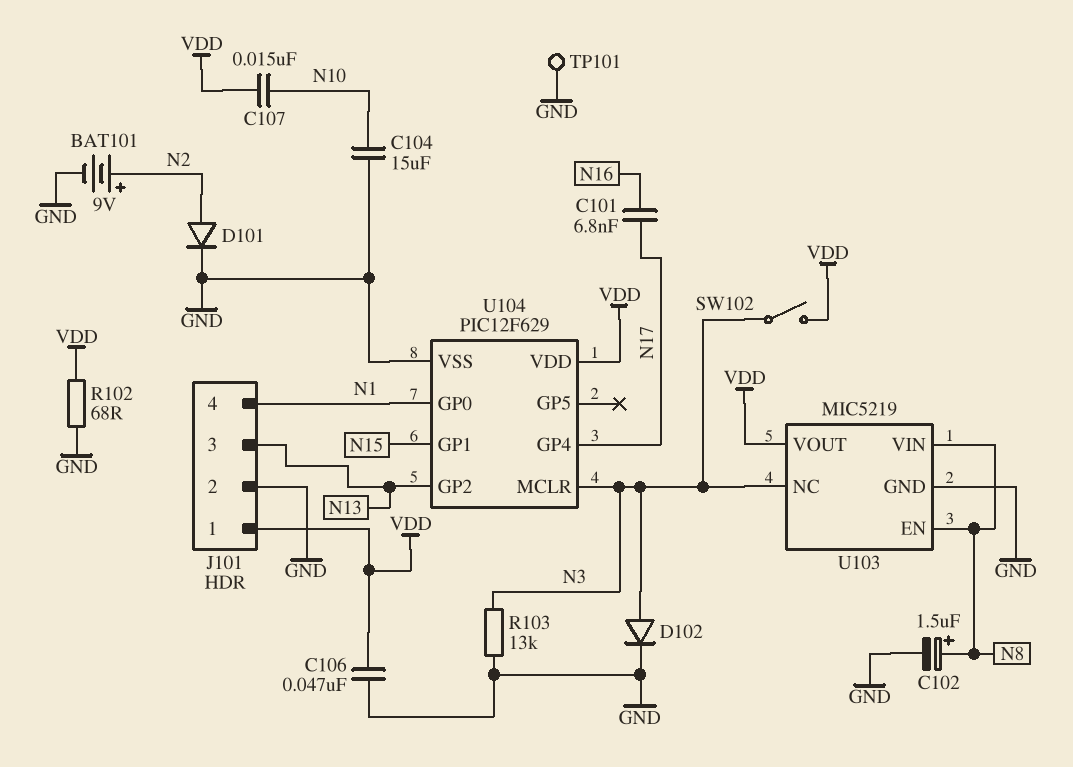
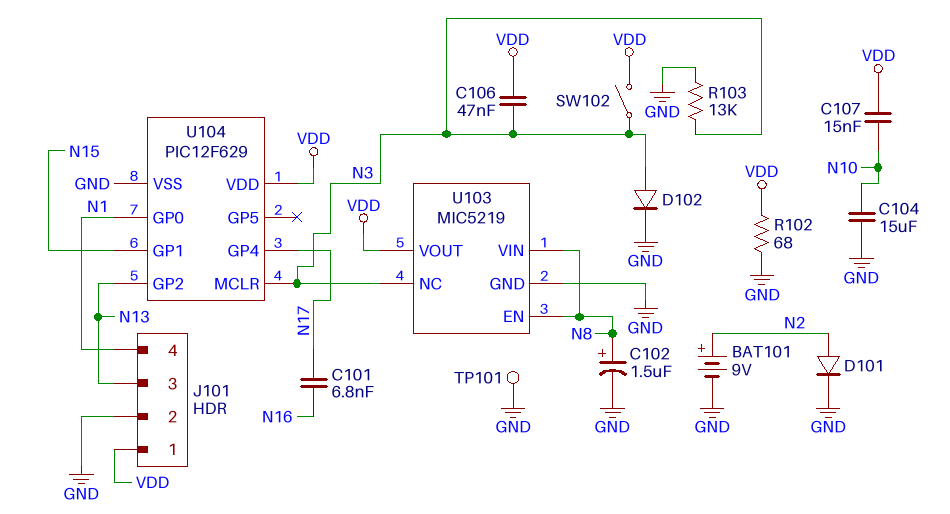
C106: 47nF (GND, VDD) -> 47nF (N3, VDD)

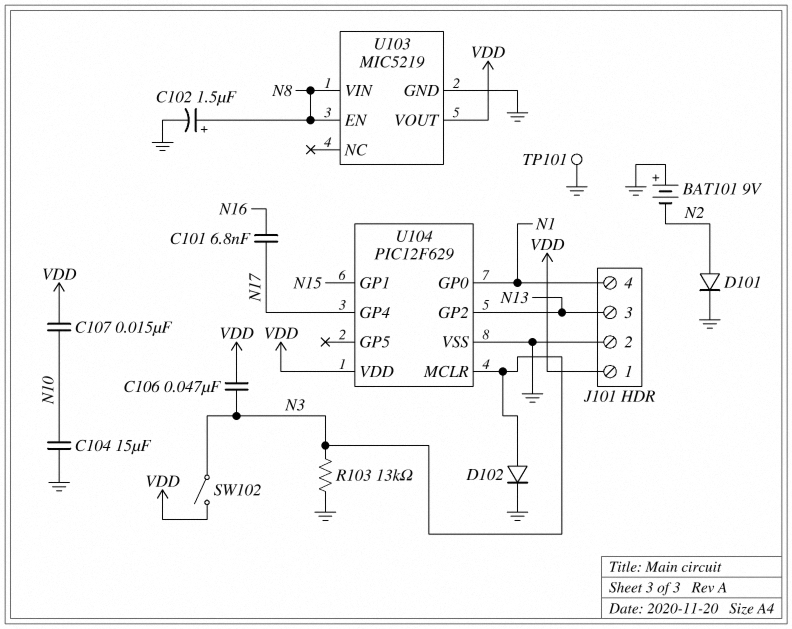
BAT101: 9V (plus N2, minus GND) -> 9V (plus GND, minus N2)
R102: 68 (GND, VDD) -> none
U103 pin NC: N3 -> none

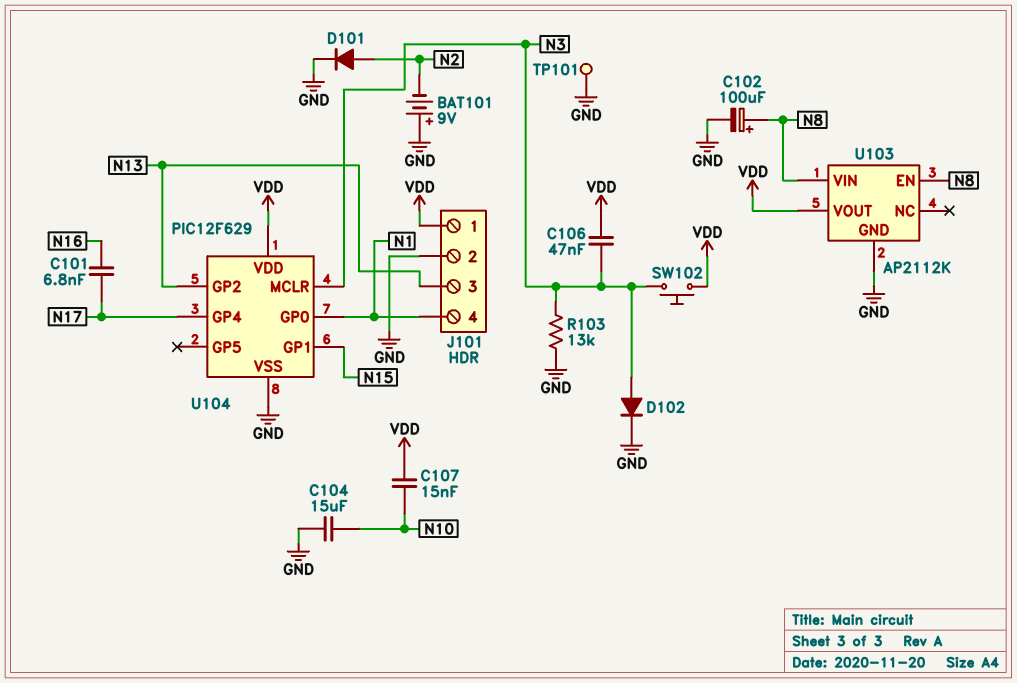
C102: 1.5uF (plus N8, minus GND) -> 100uF (plus N8, minus GND)
SW102: switch (N3, VDD) -> button (N3, VDD)
U103: MIC5219 -> AP2112K

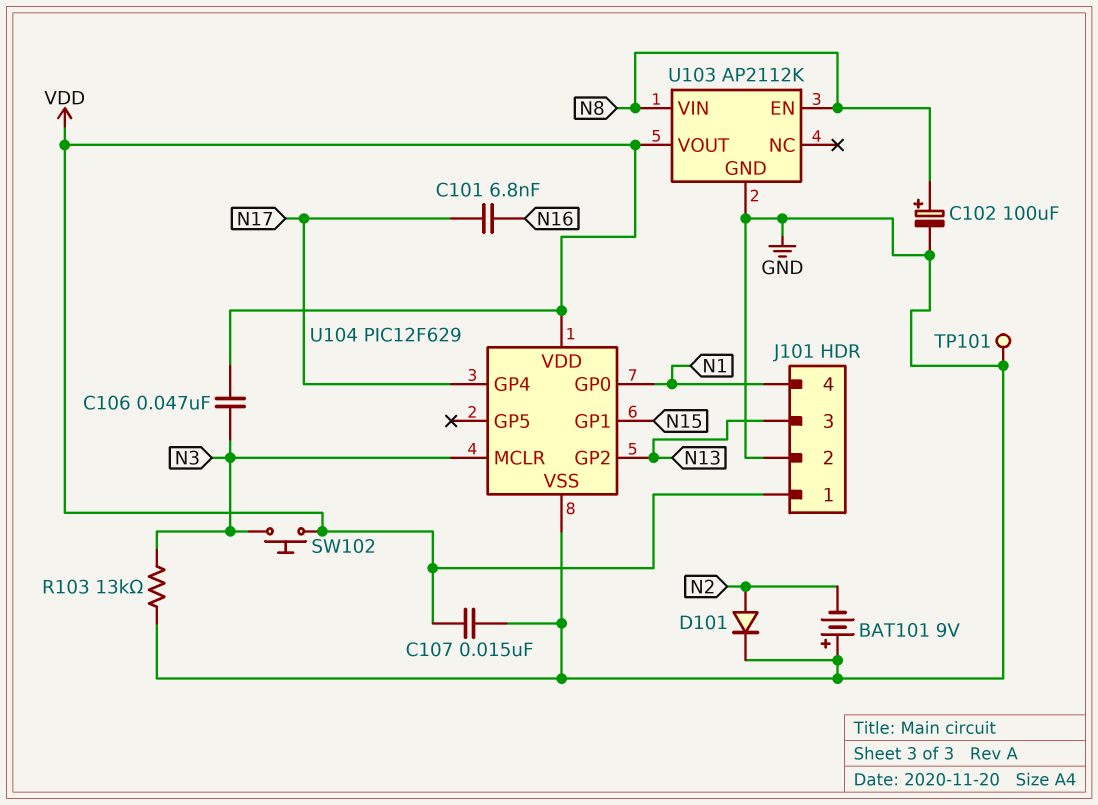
C104: 15uF (GND, N10) -> none
C107: 15nF (N10, VDD) -> 15nF (GND, VDD)
D102: diode (A N3, K GND) -> none

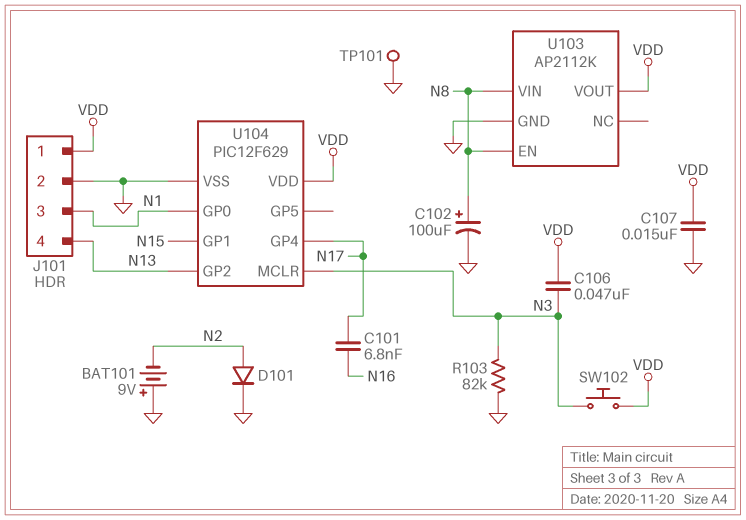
J101 pin 3: N13 -> N1
J101 pin 4: N1 -> N13
R103: 13k (GND, N3) -> 82k (GND, N3)

